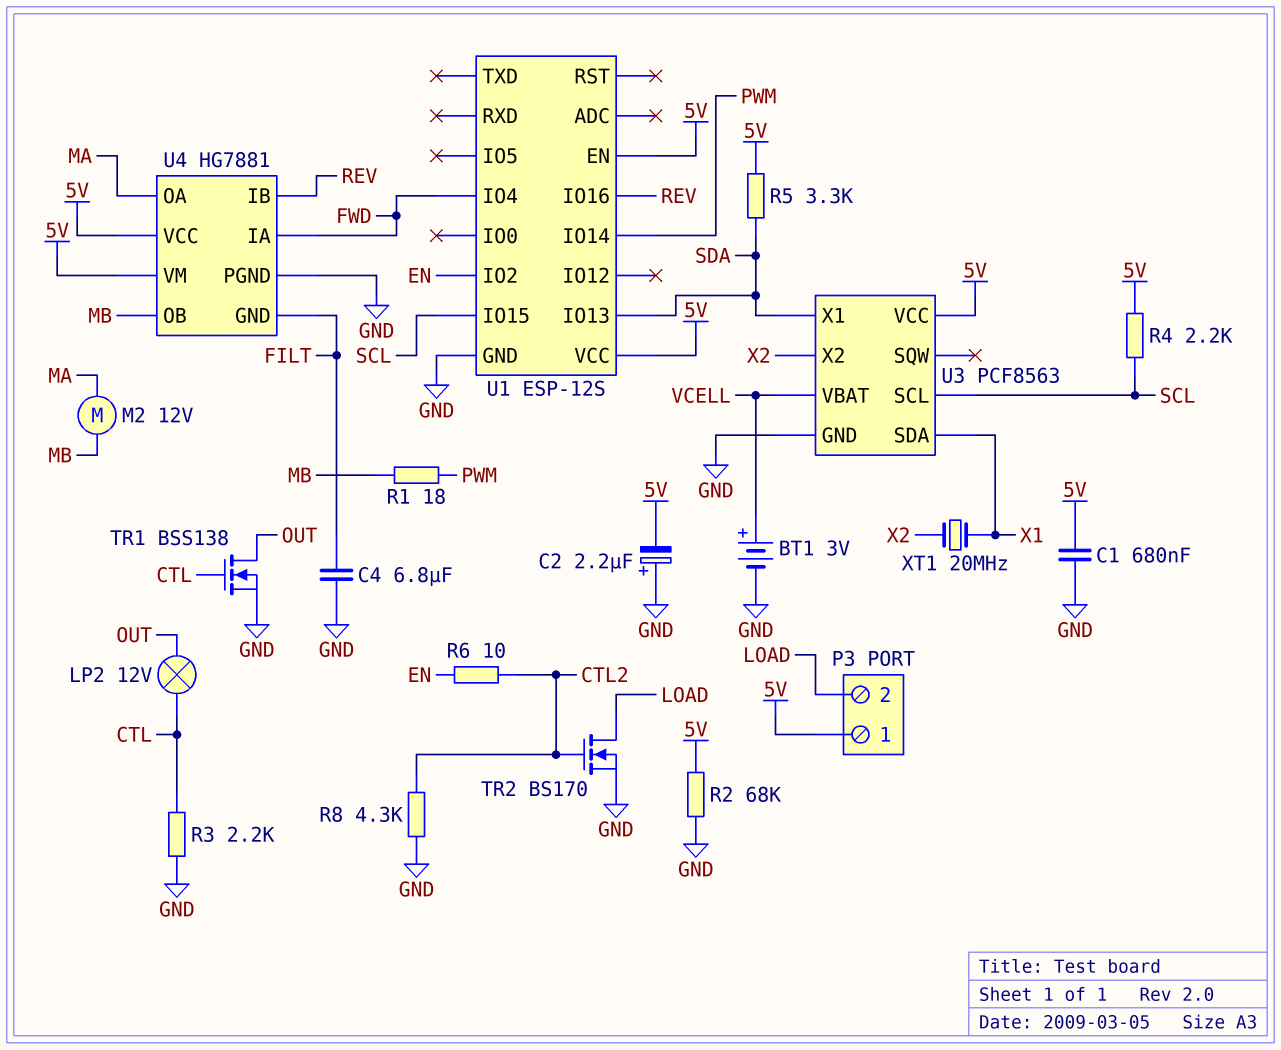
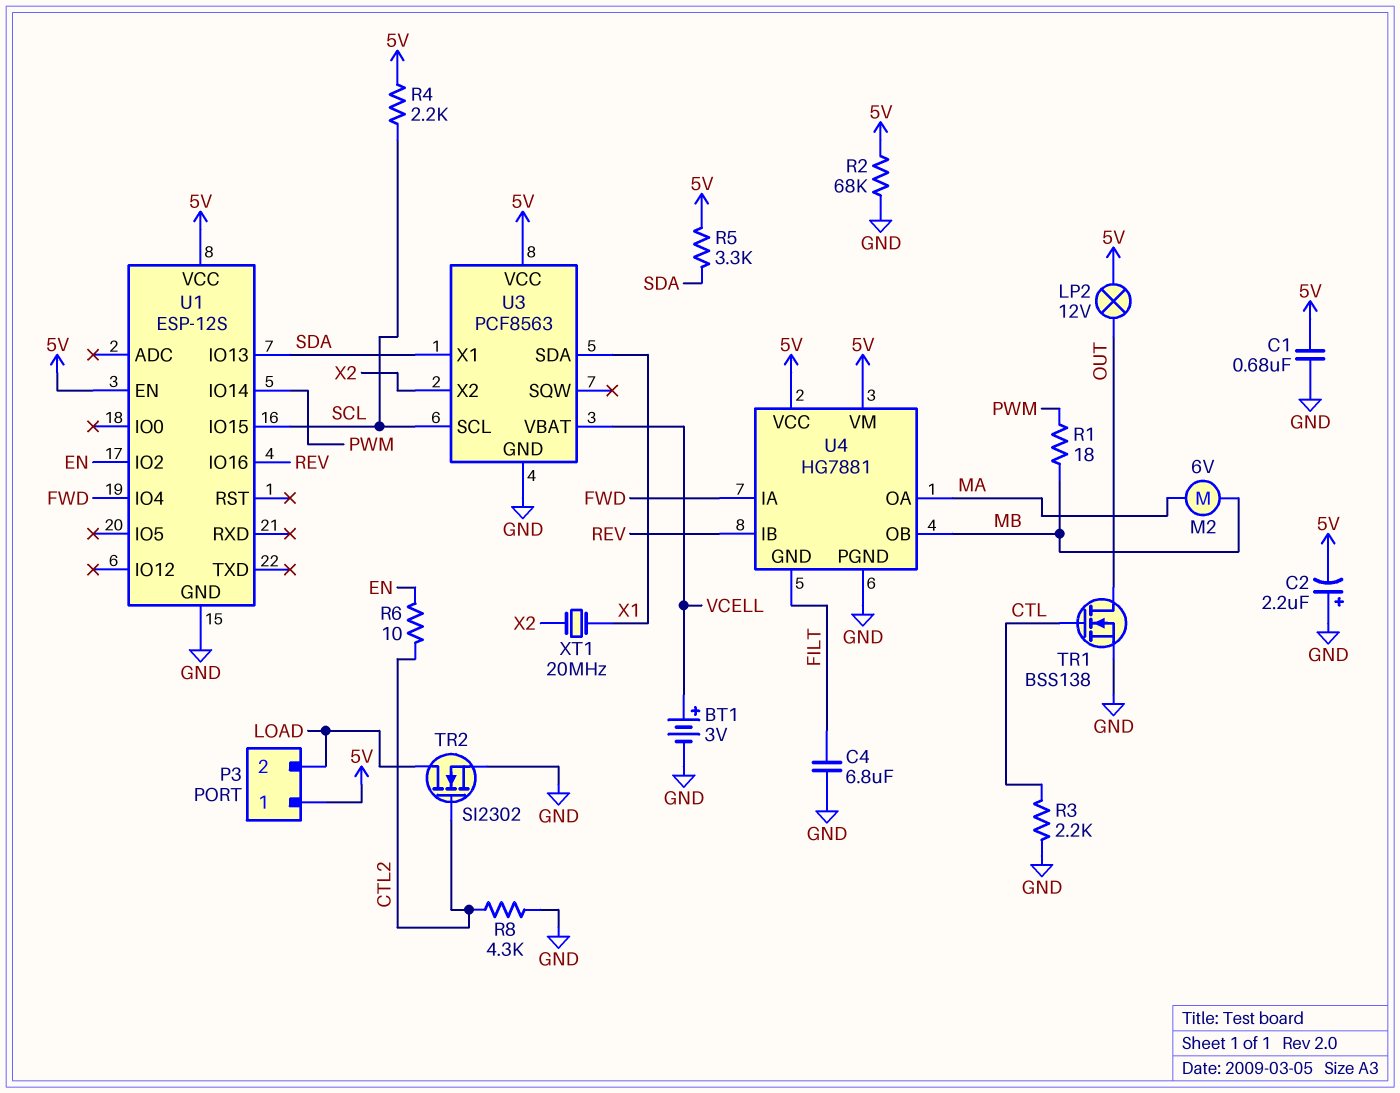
LP2: lamp 12V (CTL, OUT) -> lamp 12V (5V, OUT)
M2: motor 12V (MA, MB) -> motor 6V (MA, MB)
TR2: NMOS BS170 (G CTL2, D LOAD, S GND) -> NMOS SI2302 (G CTL2, D LOAD, S GND)

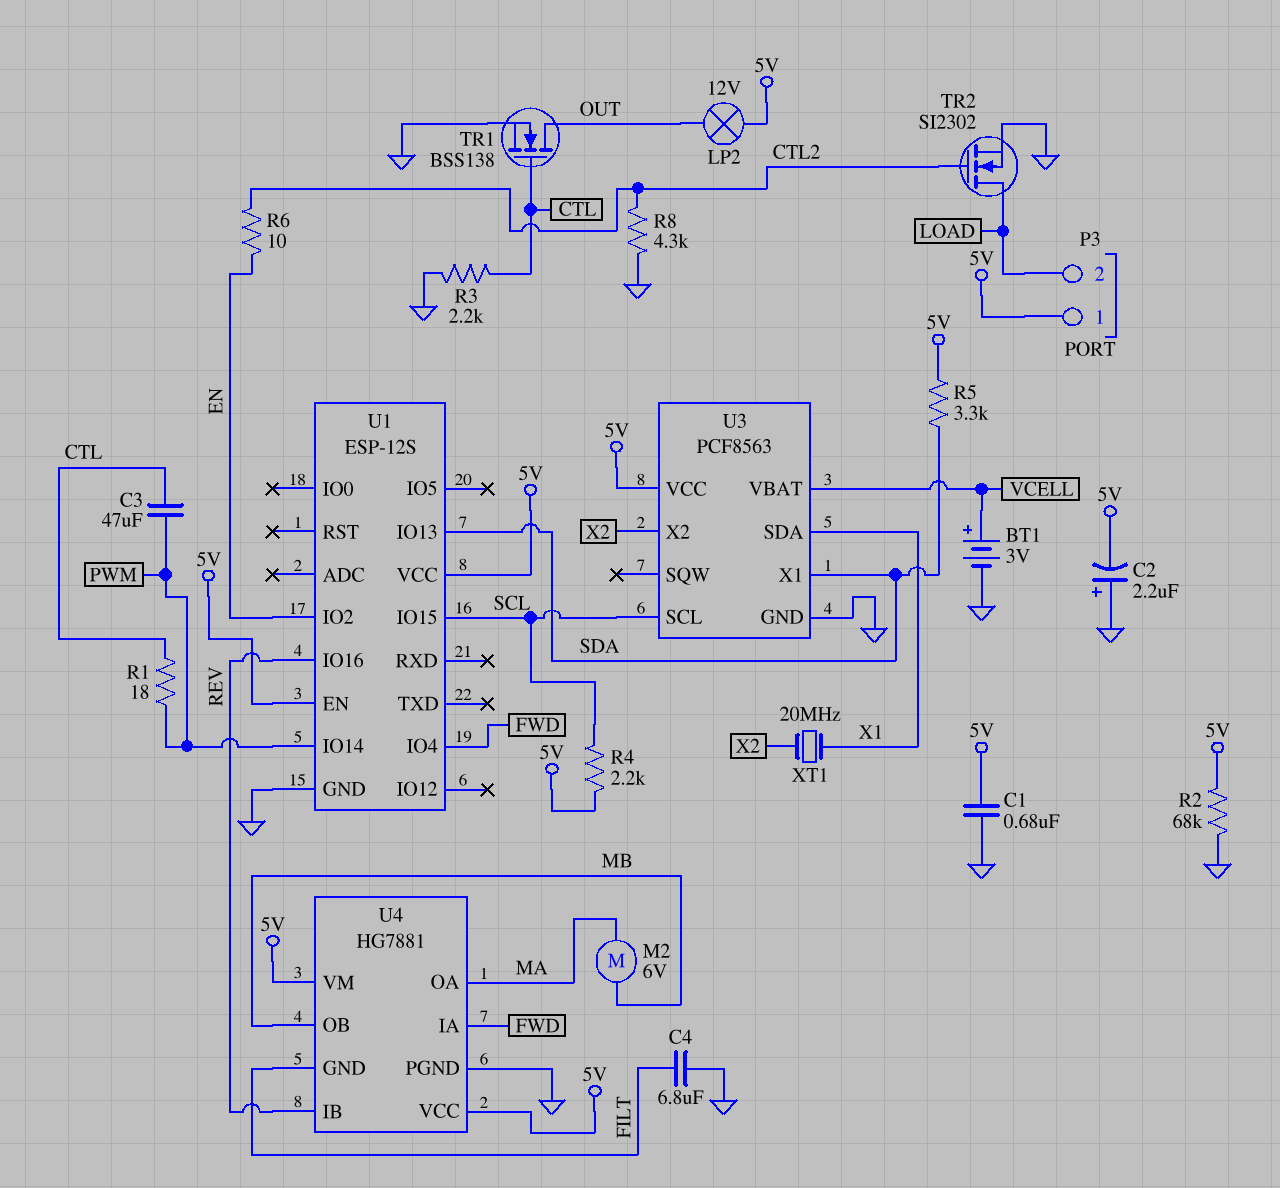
C3: none -> 47uF (CTL, PWM)
R1: 18 (MB, PWM) -> 18 (CTL, PWM)

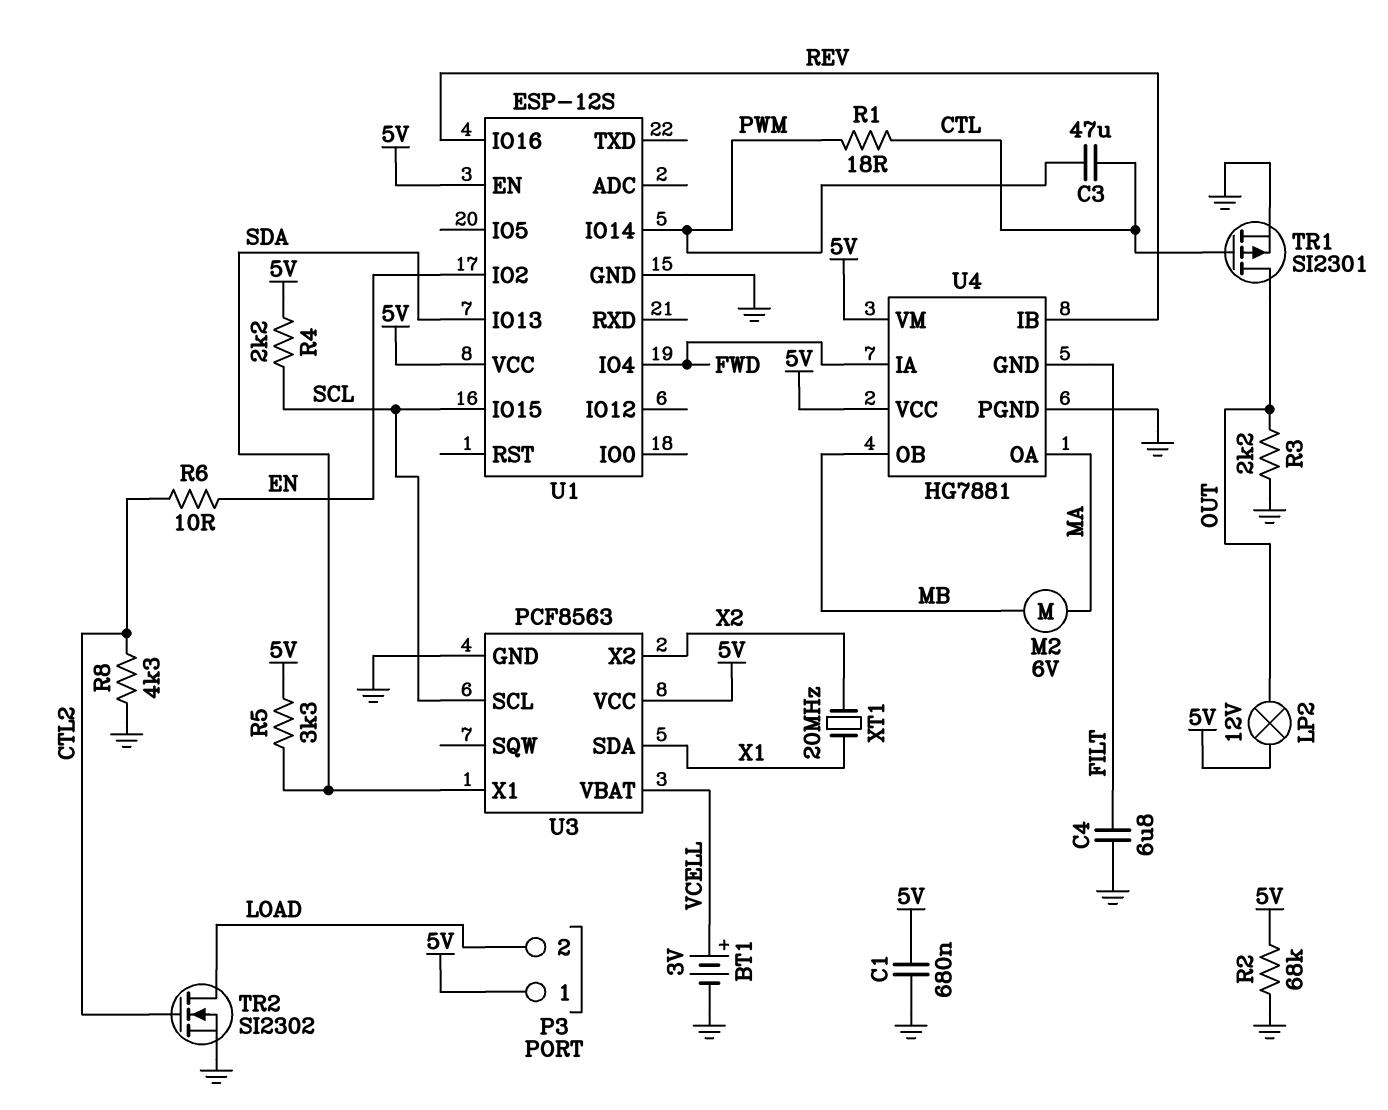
C2: 2.2uF (plus GND, minus 5V) -> none
R3: 2.2k (CTL, GND) -> 2.2k (GND, OUT)
TR1: NMOS BSS138 (G CTL, D OUT, S GND) -> PMOS SI2301 (G CTL, D OUT, S GND)

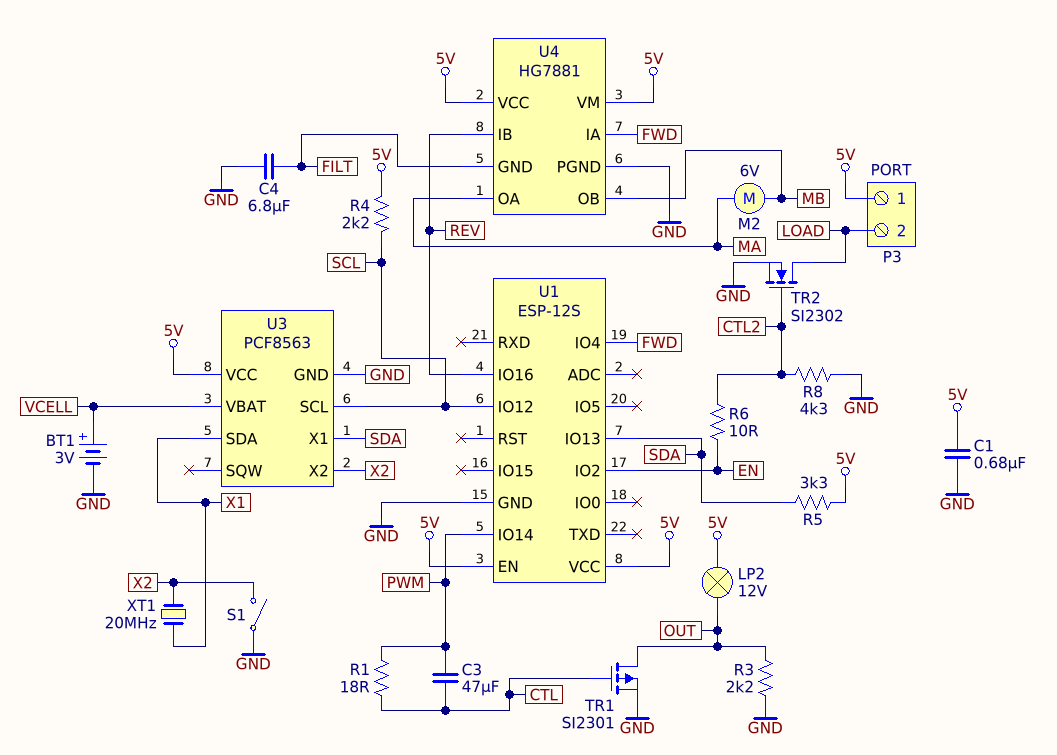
R2: 68k (5V, GND) -> none
S1: none -> switch (GND, X2)
U1 pin IO12: none -> SCL
U1 pin IO15: SCL -> none

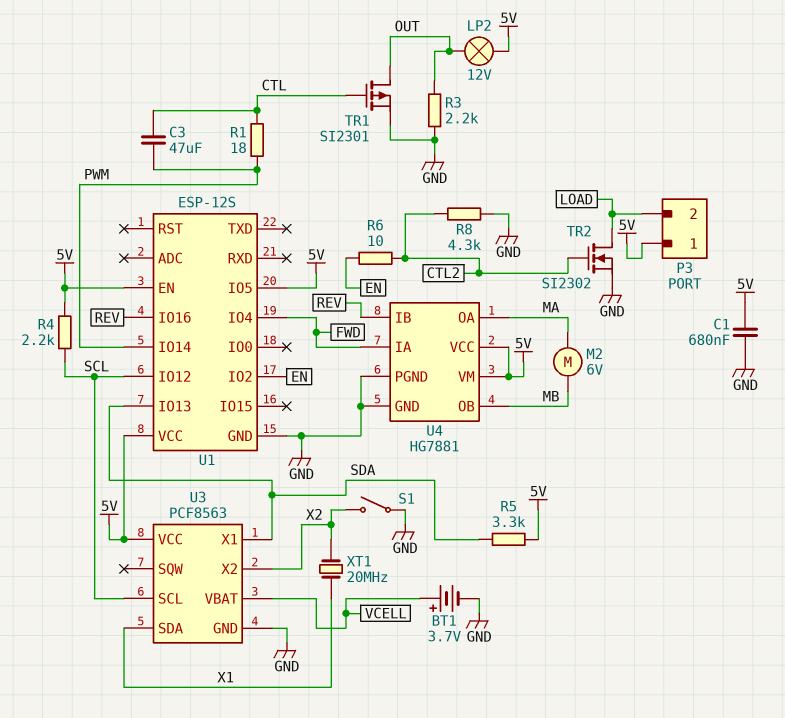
BT1: 3V (plus VCELL, minus GND) -> 3.7V (plus VCELL, minus GND)
C4: 6.8uF (FILT, GND) -> none
U1 pin IO5: none -> 5V
U4 pin GND: FILT -> GND

